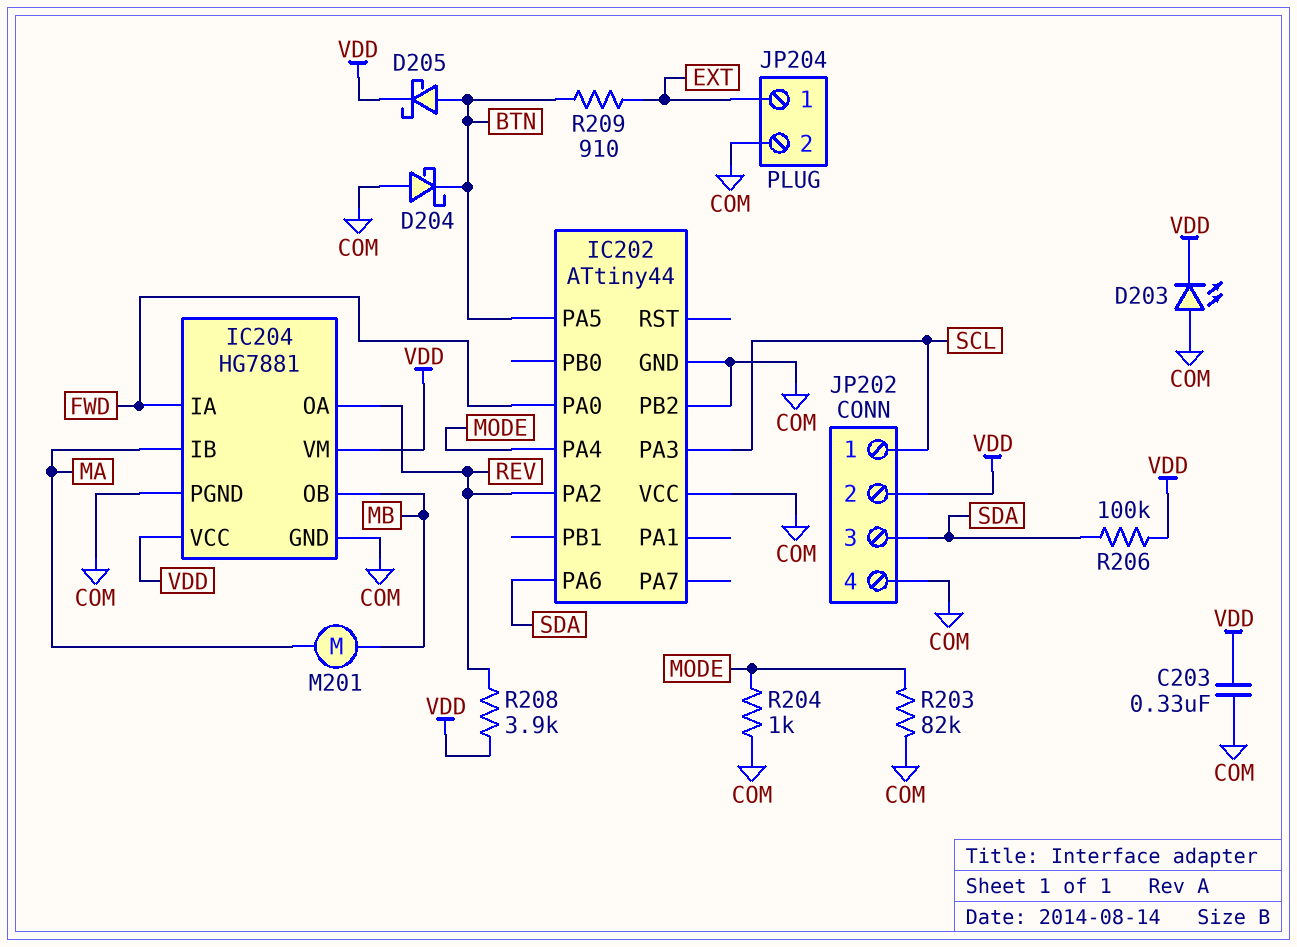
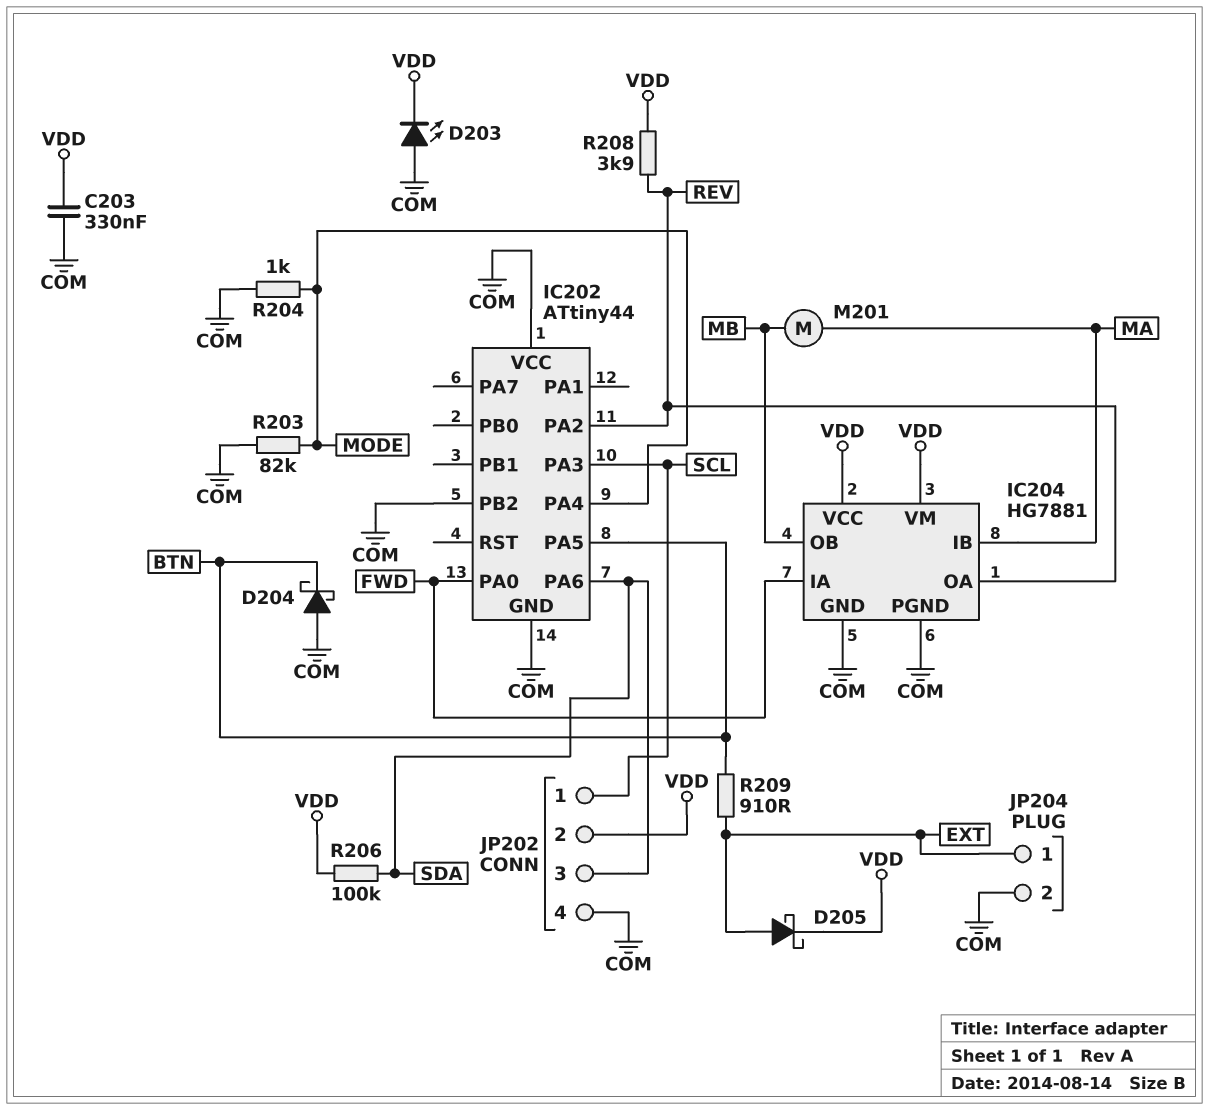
D205: schottky (A BTN, K VDD) -> schottky (A EXT, K VDD)

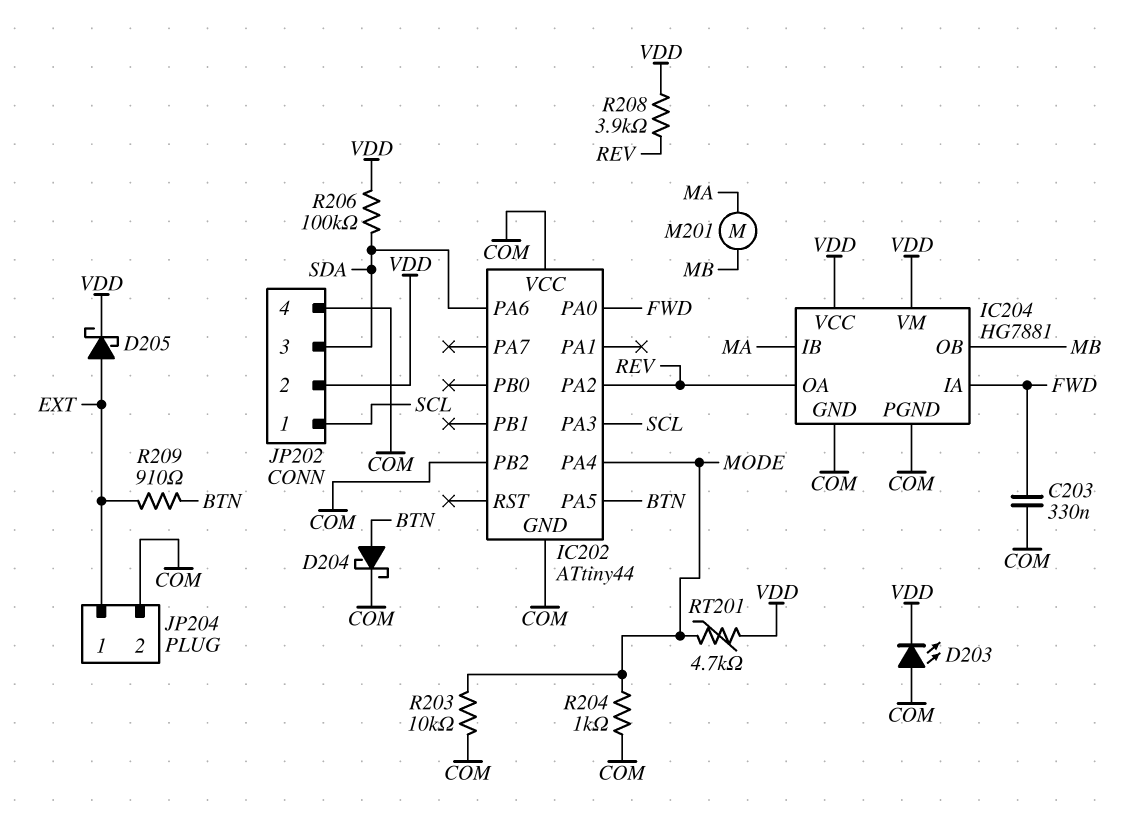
C203: 330nF (COM, VDD) -> 330nF (COM, FWD)
D204: schottky (A COM, K BTN) -> schottky (A BTN, K COM)
R203: 82k (COM, MODE) -> 10k (COM, MODE)
RT201: none -> 4.7k (MODE, VDD)

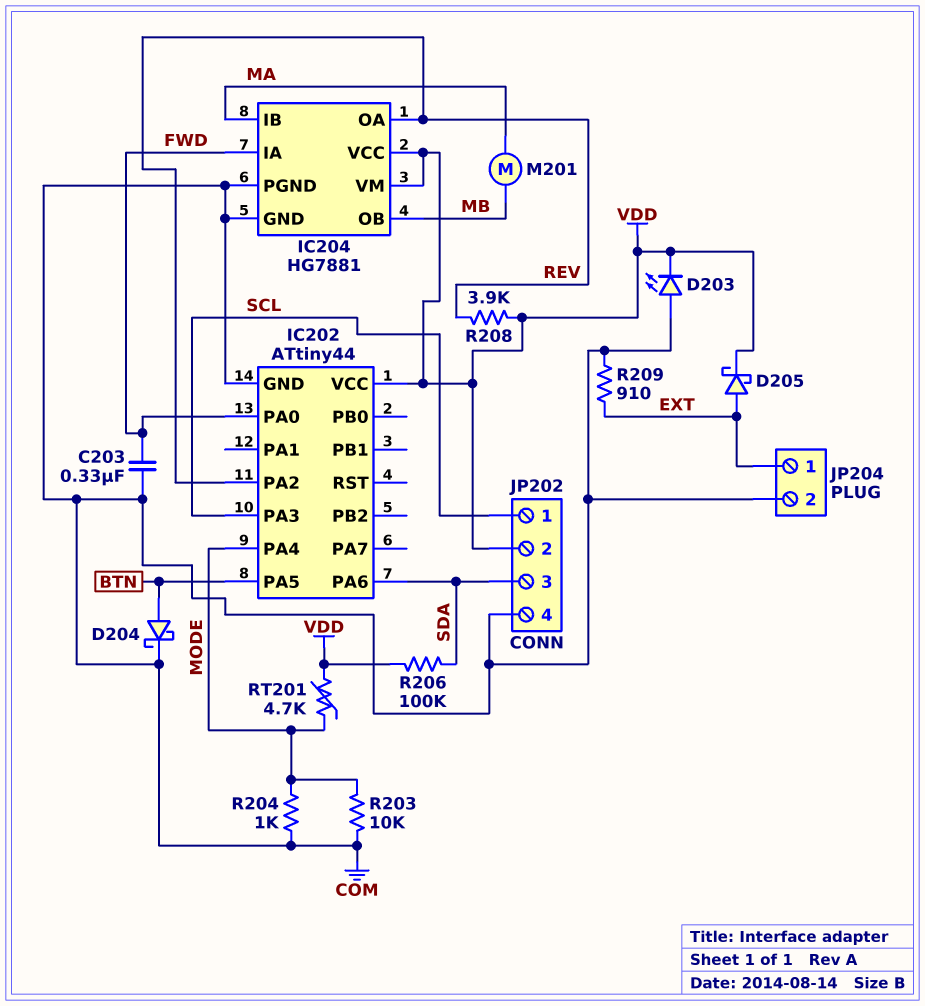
IC202 pin PB2: COM -> none
IC202 pin VCC: COM -> VDD
R209: 910 (BTN, EXT) -> 910 (COM, EXT)

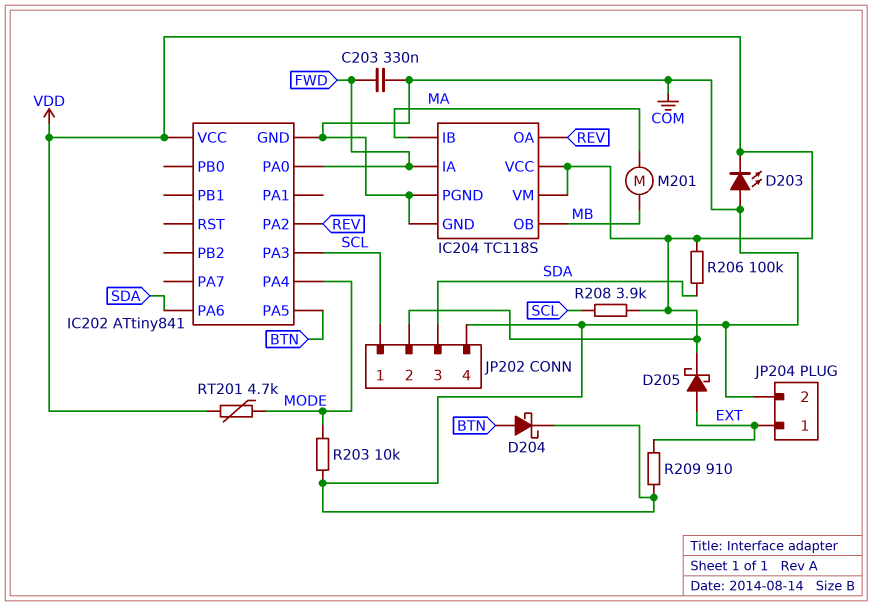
IC202: ATtiny44 -> ATtiny841
IC204: HG7881 -> TC118S
R204: 1k (COM, MODE) -> none
R208: 3.9k (REV, VDD) -> 3.9k (SCL, VDD)

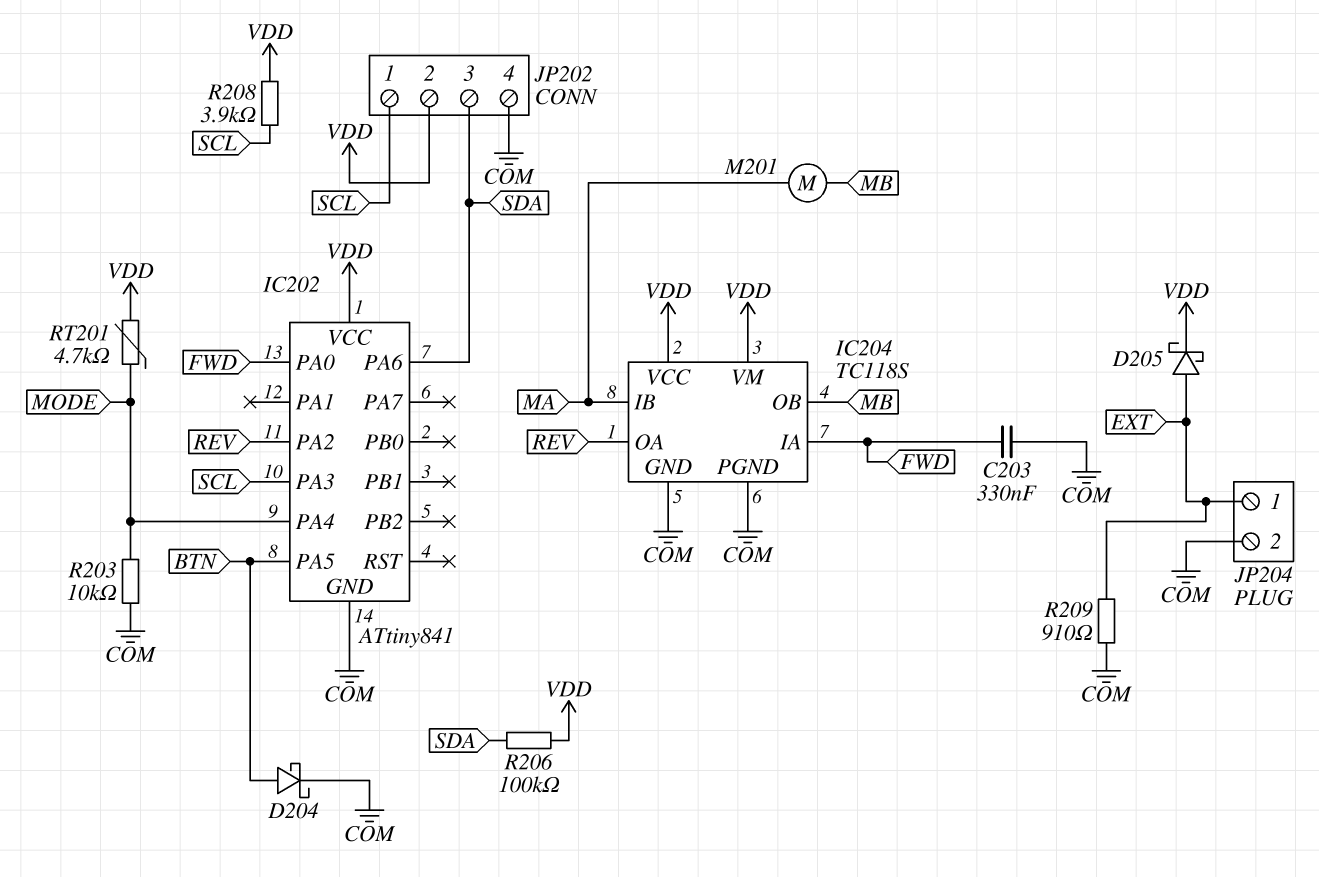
D203: LED (A COM, K VDD) -> none

